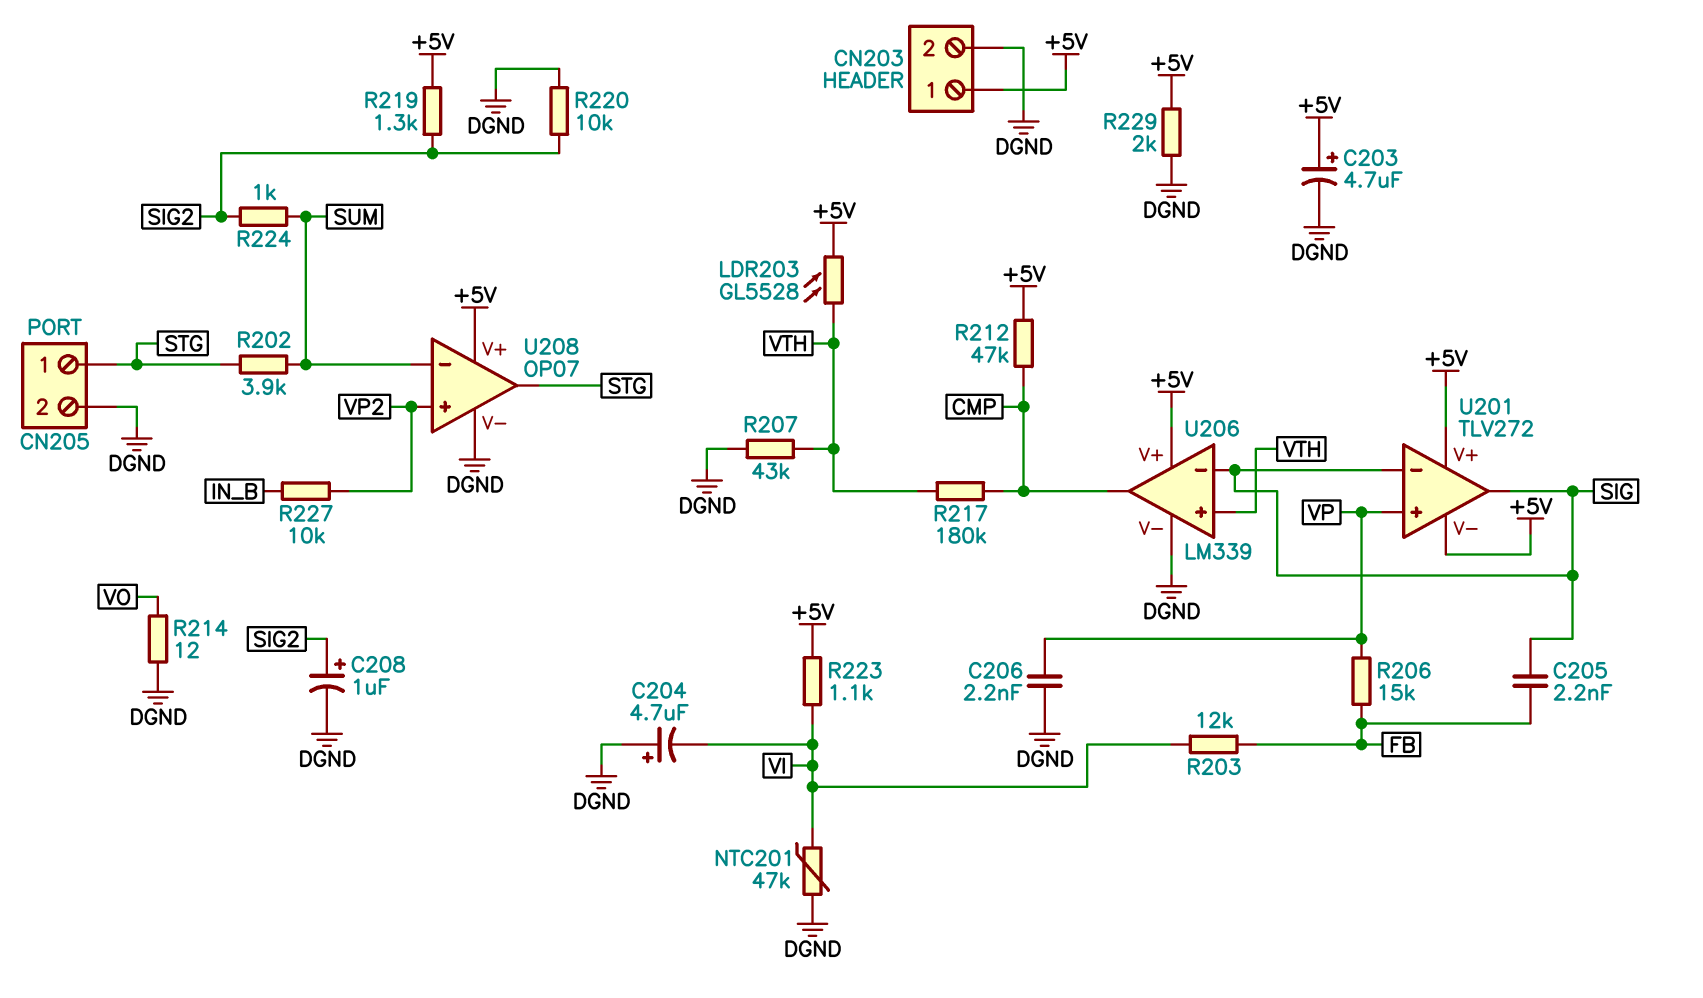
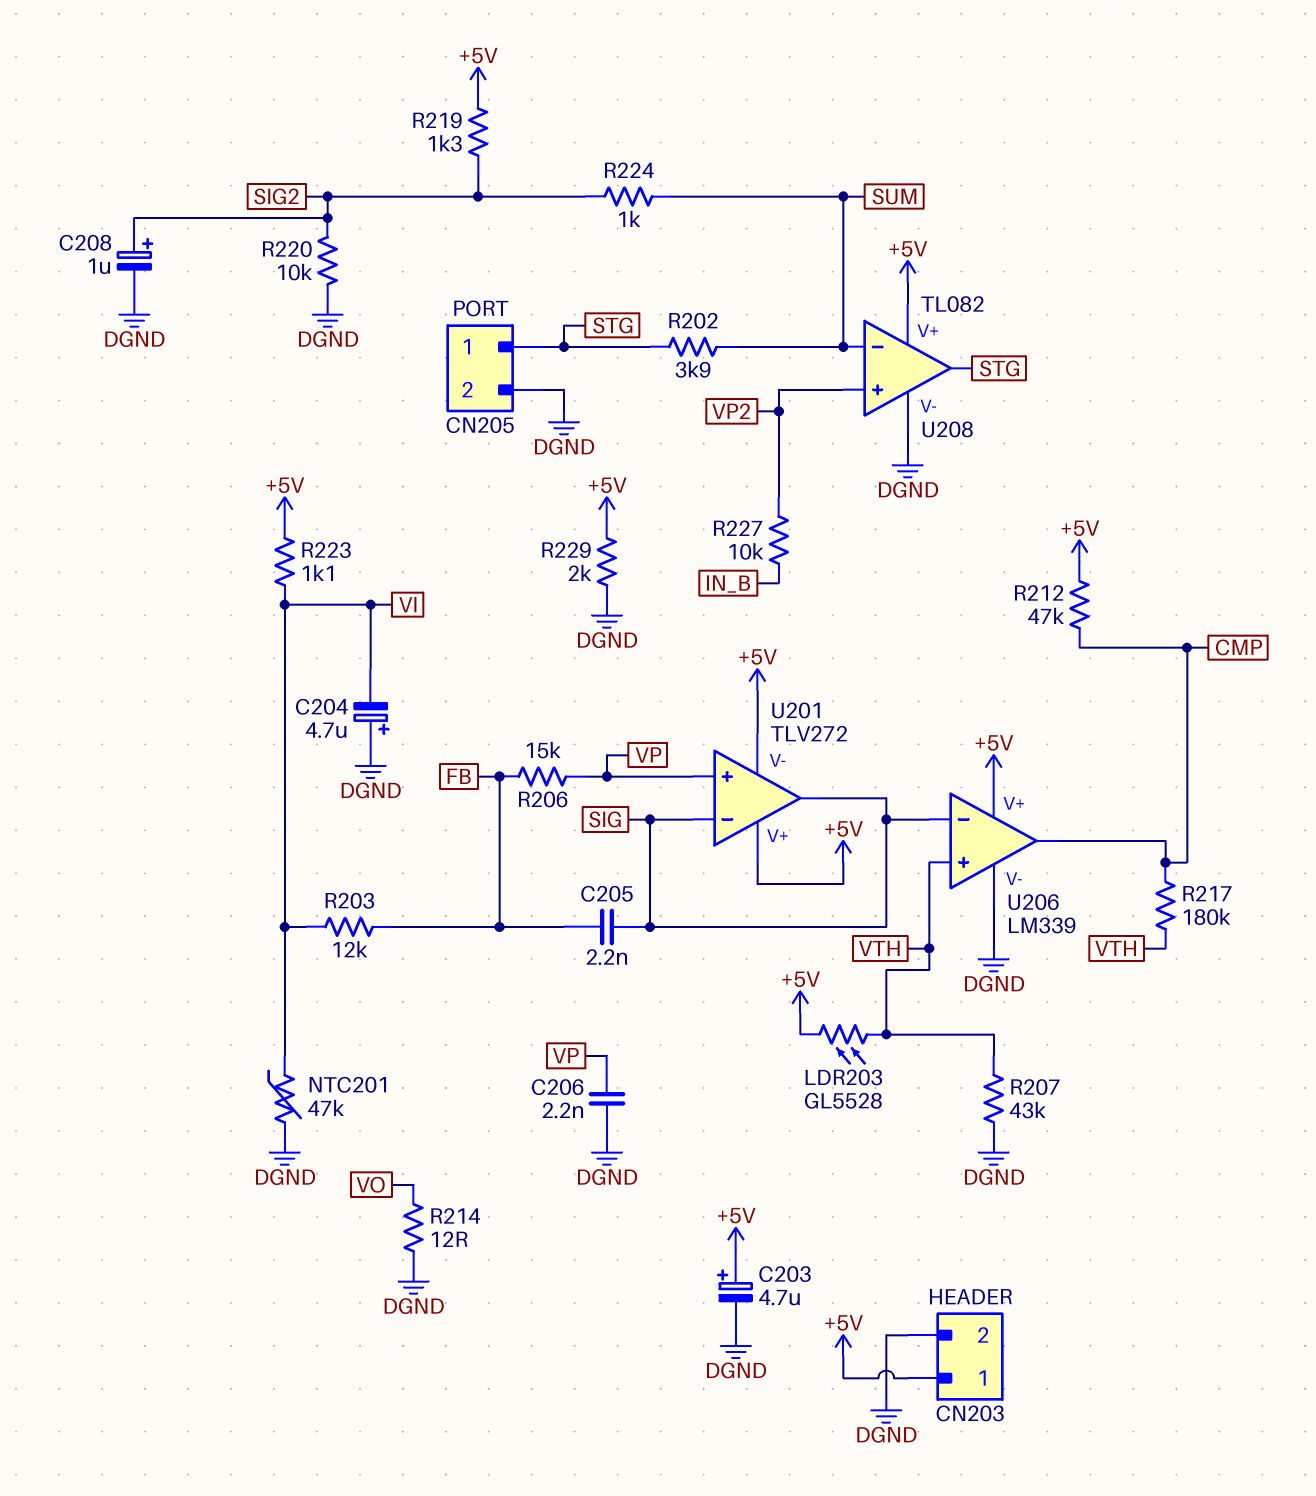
U208: OP07 -> TL082

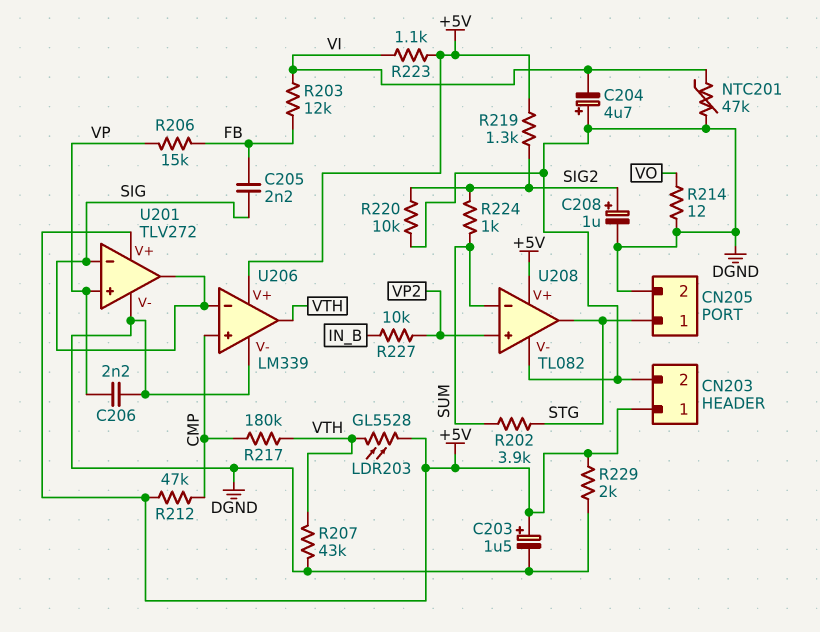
C203: 4.7uF (plus +5V, minus DGND) -> 1.5uF (plus +5V, minus DGND)
U201 pin V-: +5V -> DGND
U206 pin in+: VTH -> CMP
U206 pin out: CMP -> VTH

